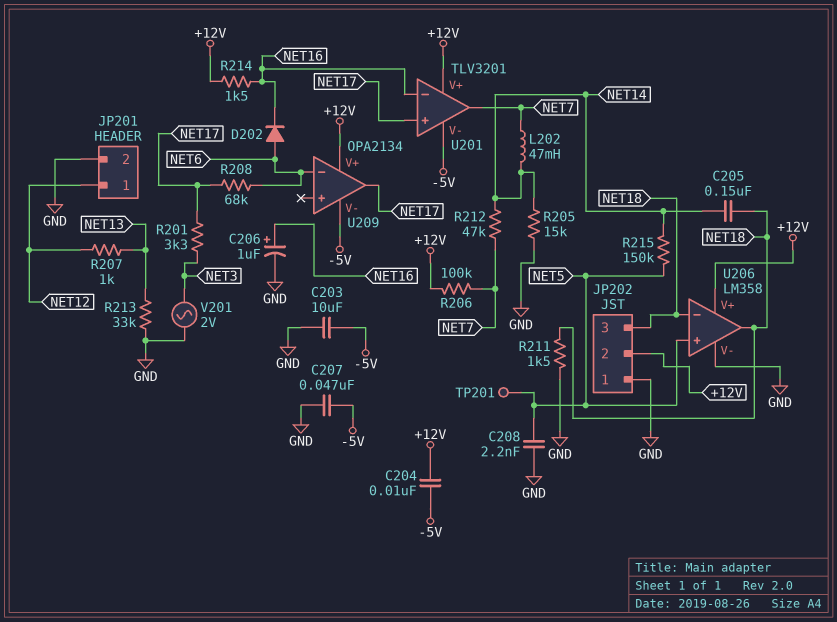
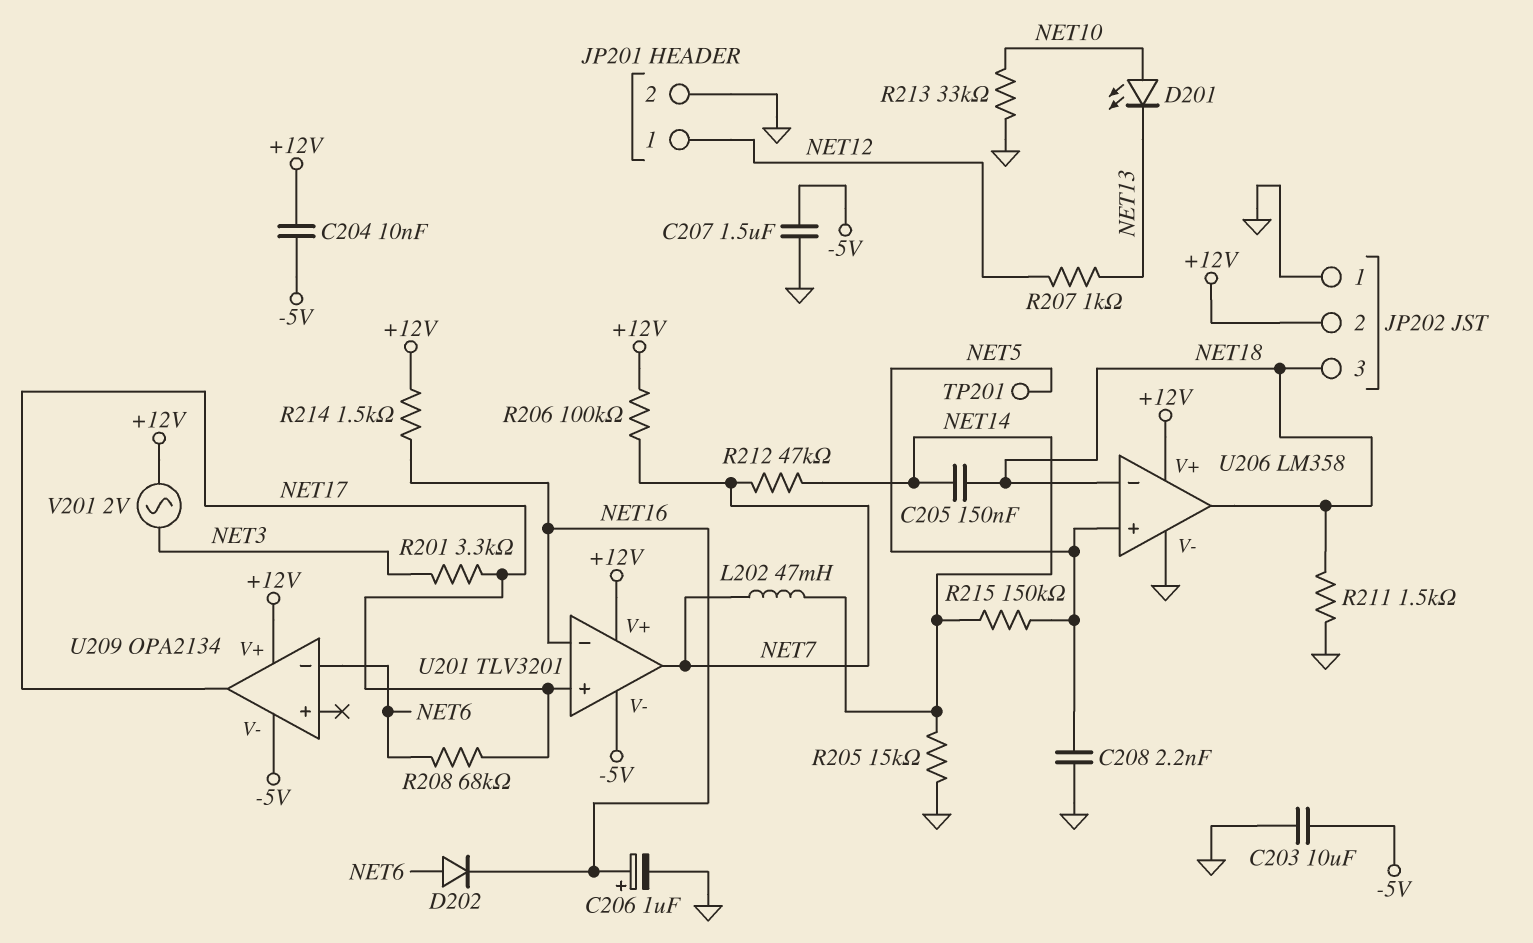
C207: 47nF (-5V, GND) -> 1.5uF (-5V, GND)
D201: none -> LED (A NET10, K NET13)
R213: 33k (GND, NET13) -> 33k (GND, NET10)
V201: AC 2V (GND, NET3) -> AC 2V (+12V, NET3)

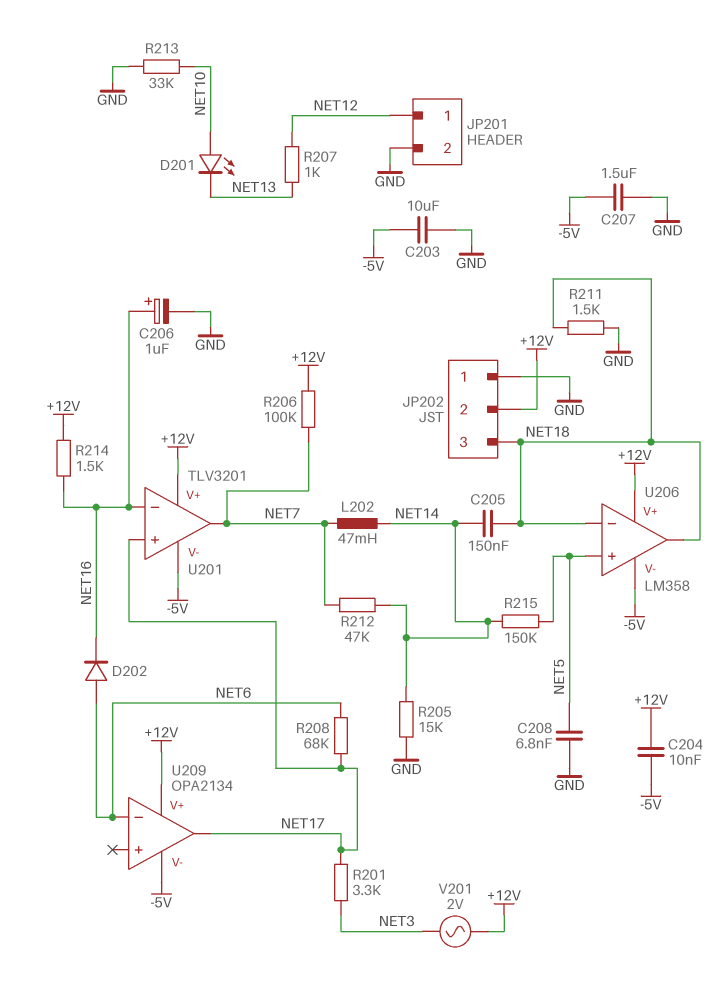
C208: 2.2nF (GND, NET5) -> 6.8nF (GND, NET5)
TP201: test point (NET5) -> none
U206 pin V-: GND -> -5V

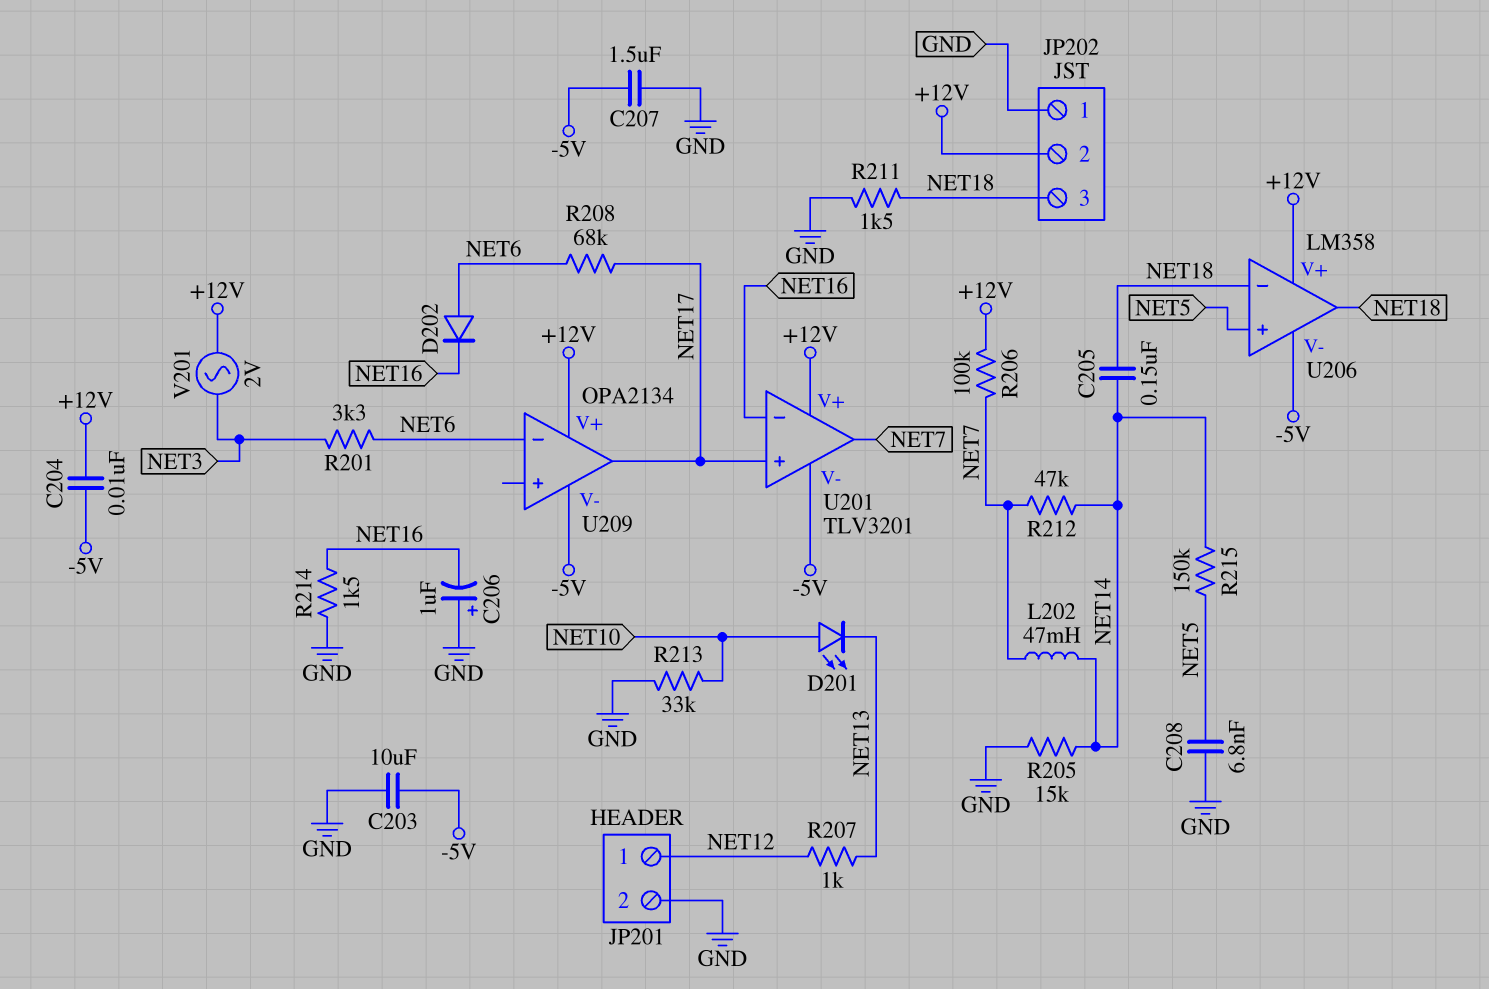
C206: 1uF (plus NET16, minus GND) -> 1uF (plus GND, minus NET16)
R201: 3.3k (NET3, NET17) -> 3.3k (NET3, NET6)
R214: 1.5k (+12V, NET16) -> 1.5k (GND, NET16)

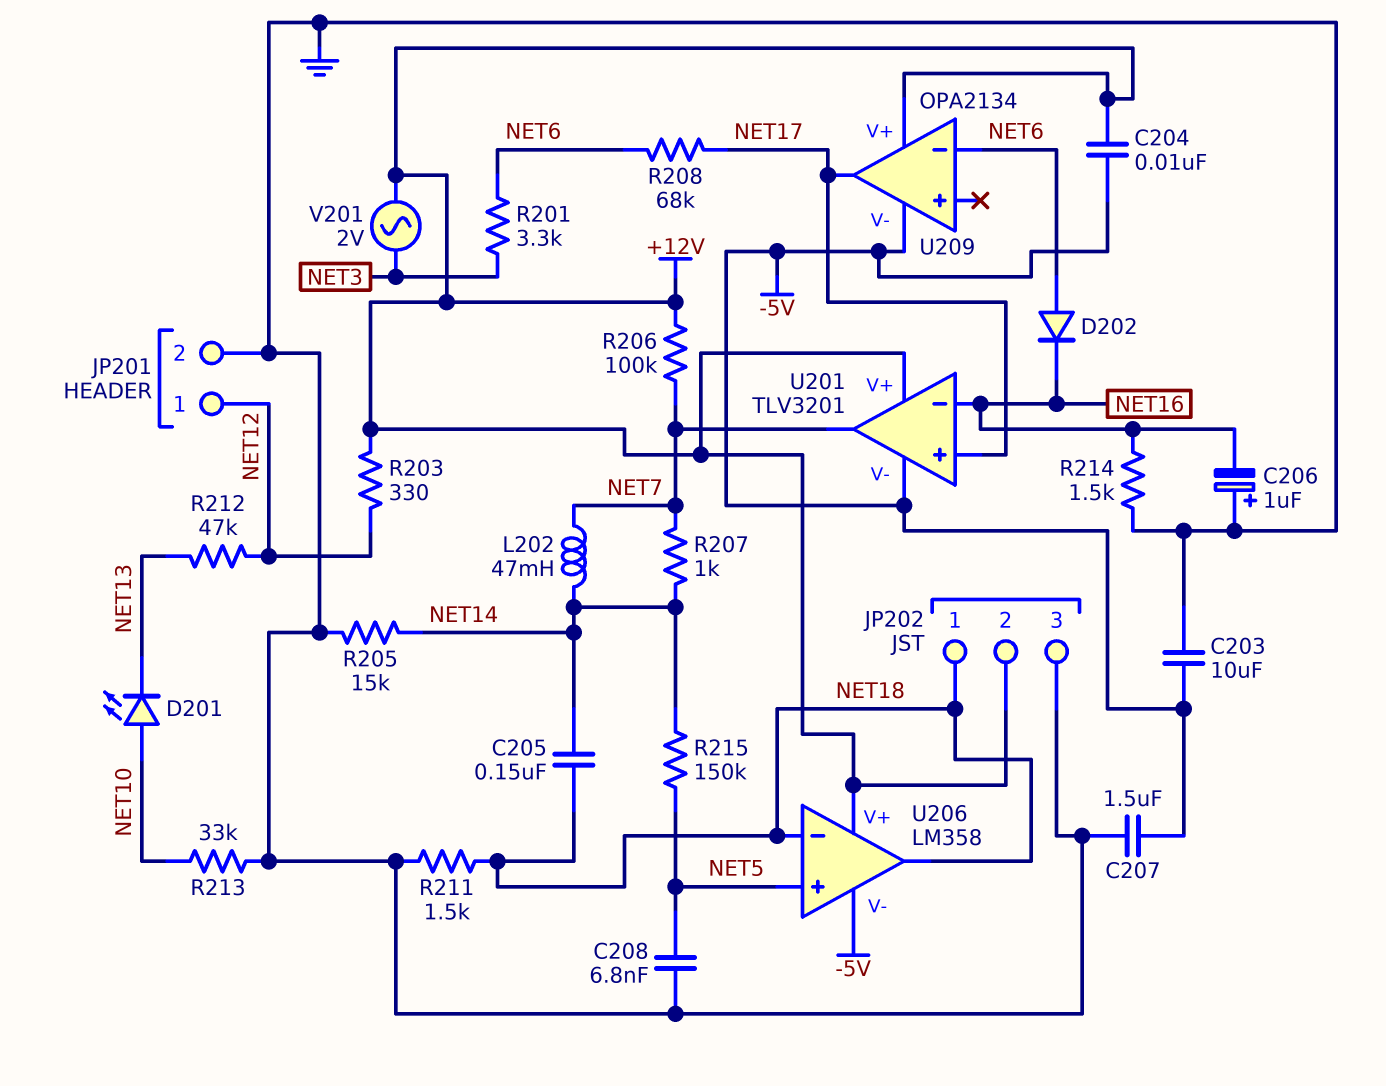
JP202 pin 1: GND -> NET18
JP202 pin 3: NET18 -> GND
R203: none -> 330 (+12V, NET12)
R207: 1k (NET12, NET13) -> 1k (NET7, NET14)
R212: 47k (NET7, NET14) -> 47k (NET12, NET13)

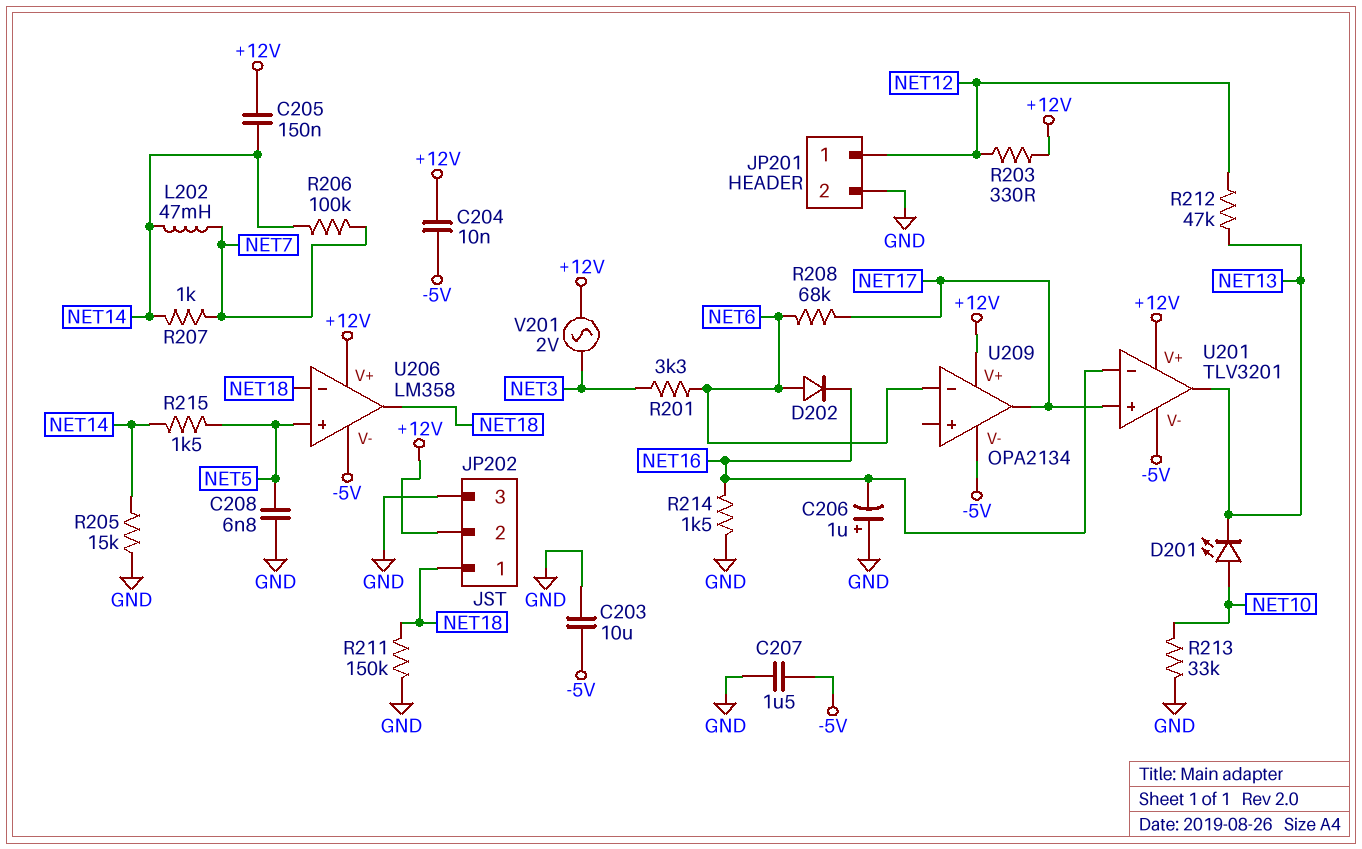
C205: 150nF (NET14, NET18) -> 150nF (+12V, NET14)
R206: 100k (+12V, NET7) -> 100k (NET7, NET14)
R211: 1.5k (GND, NET18) -> 150k (GND, NET18)
R215: 150k (NET5, NET14) -> 1.5k (NET5, NET14)
U201 pin out: NET7 -> NET13

